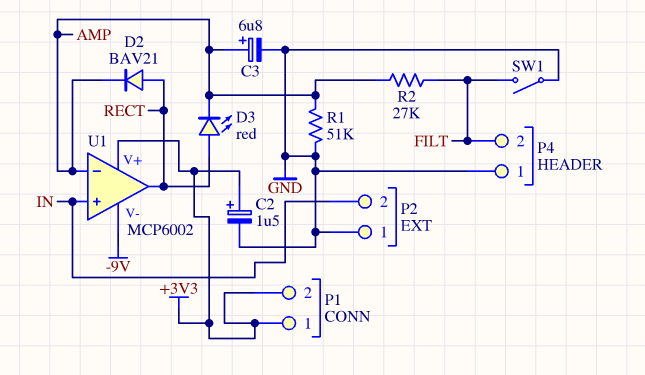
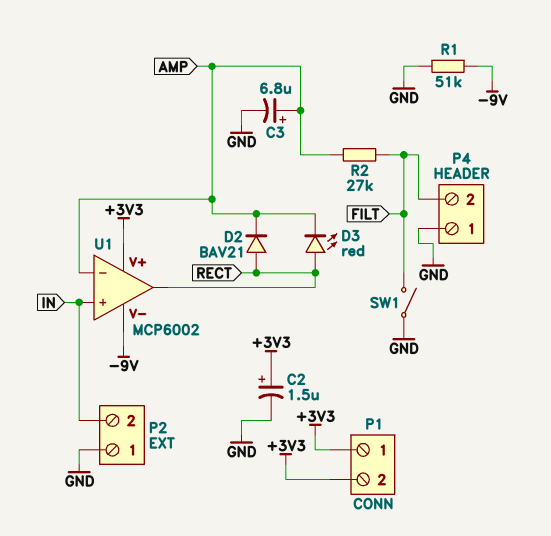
R1: 51k (AMP, GND) -> 51k (-9V, GND)

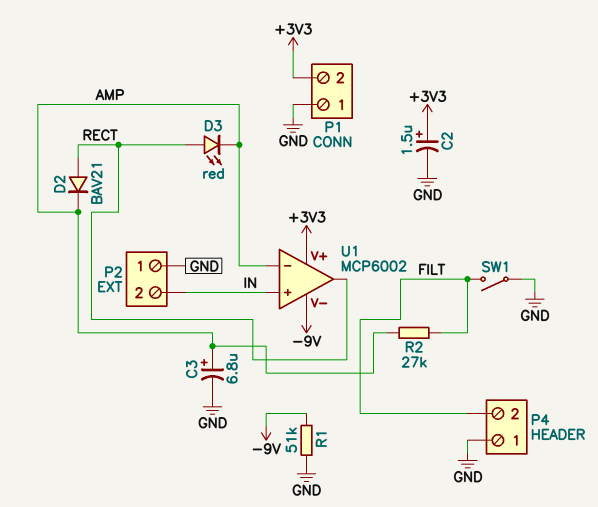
P1 pin 1: +3V3 -> GND

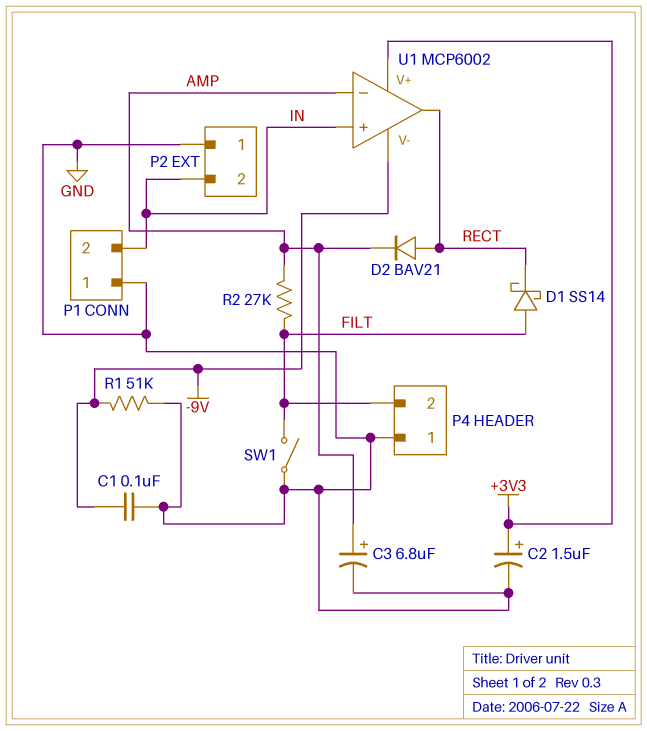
C1: none -> 100nF (-9V, GND)
D1: none -> schottky SS14 (A FILT, K RECT)
D3: LED red (A RECT, K AMP) -> none
P1 pin 2: +3V3 -> IN

